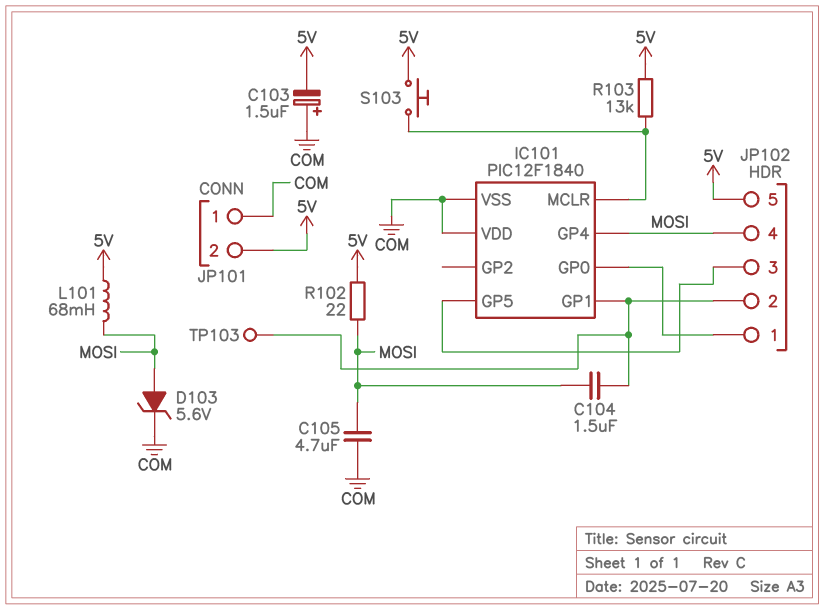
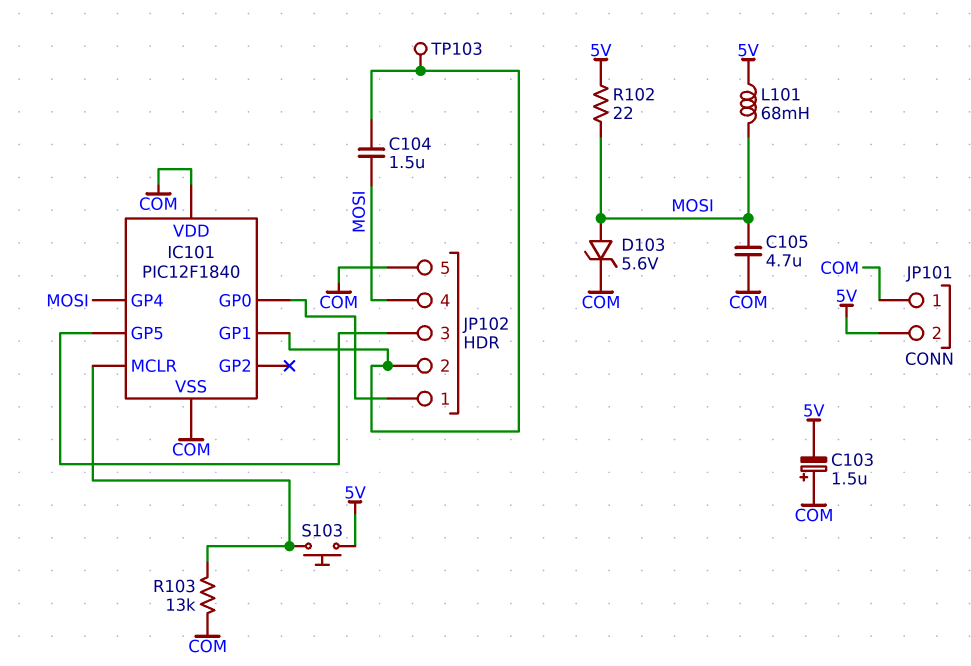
JP102 pin 5: 5V -> COM
R103: 13k (5V, IC101/MCLR) -> 13k (COM, IC101/MCLR)

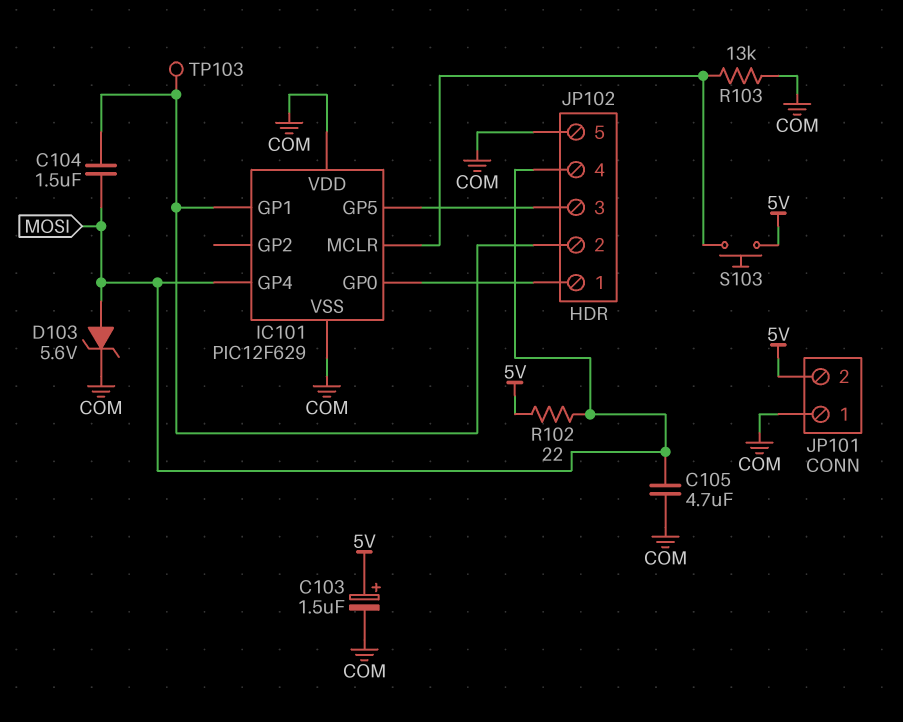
C103: 1.5uF (plus COM, minus 5V) -> 1.5uF (plus 5V, minus COM)
IC101: PIC12F1840 -> PIC12F629
L101: 68mH (5V, MOSI) -> none

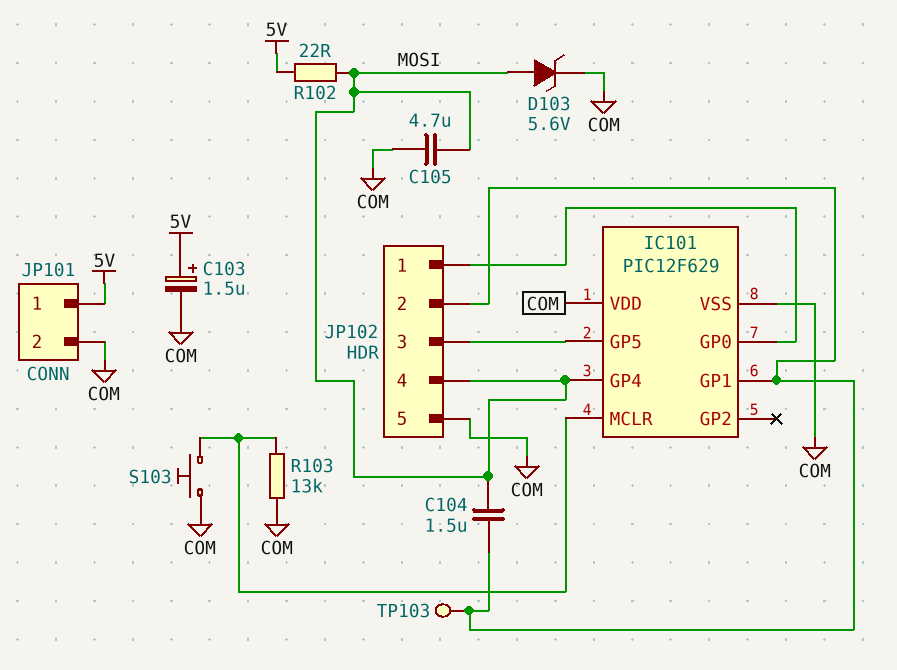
JP101 pin 1: COM -> 5V
JP101 pin 2: 5V -> COM
S103: button (5V, IC101/MCLR) -> button (COM, IC101/MCLR)

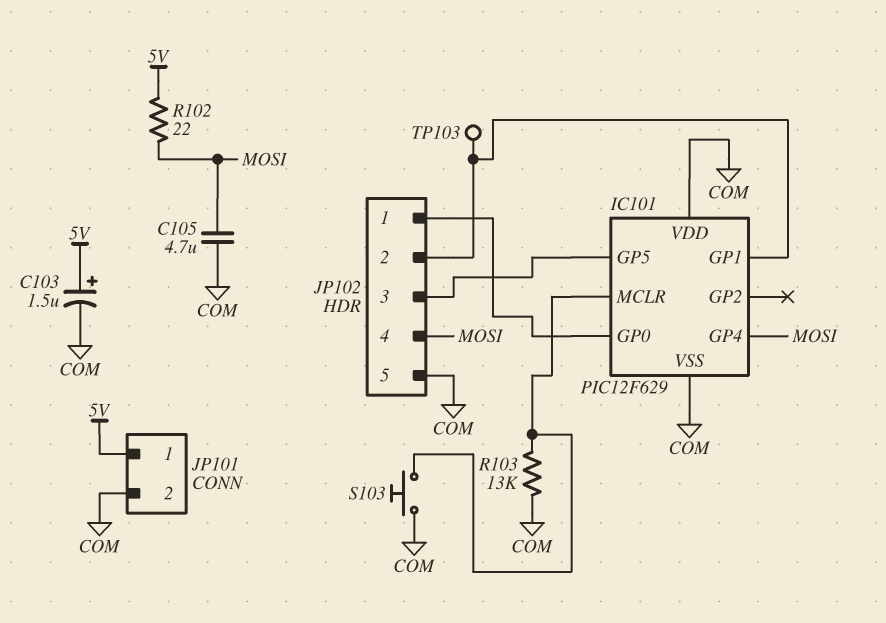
C104: 1.5uF (IC101/GP1, MOSI) -> none
D103: zener 5.6V (A MOSI, K COM) -> none

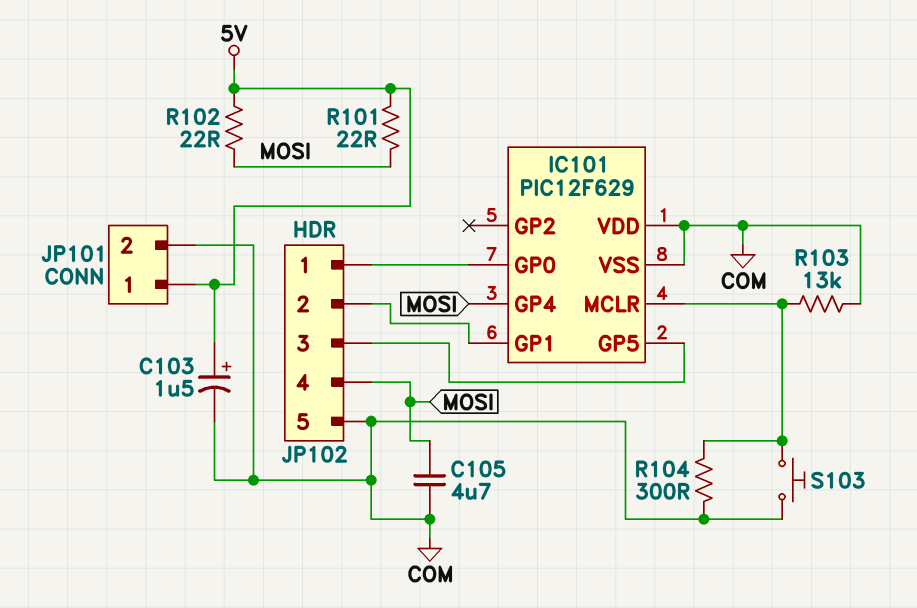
R101: none -> 22 (5V, MOSI)
R104: none -> 300 (COM, IC101/MCLR)
TP103: test point (IC101/GP1) -> none

